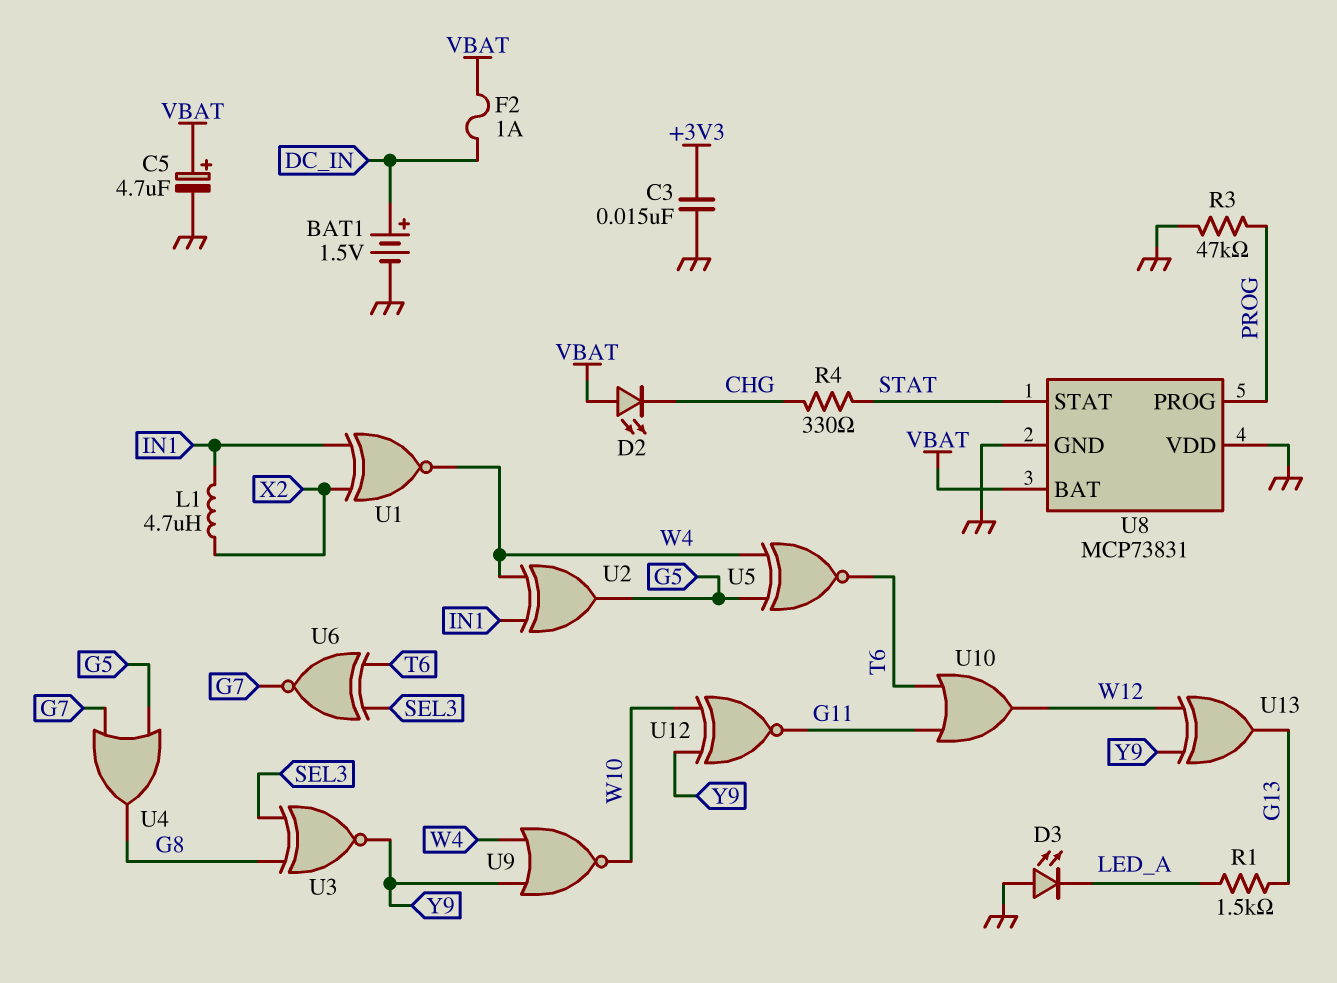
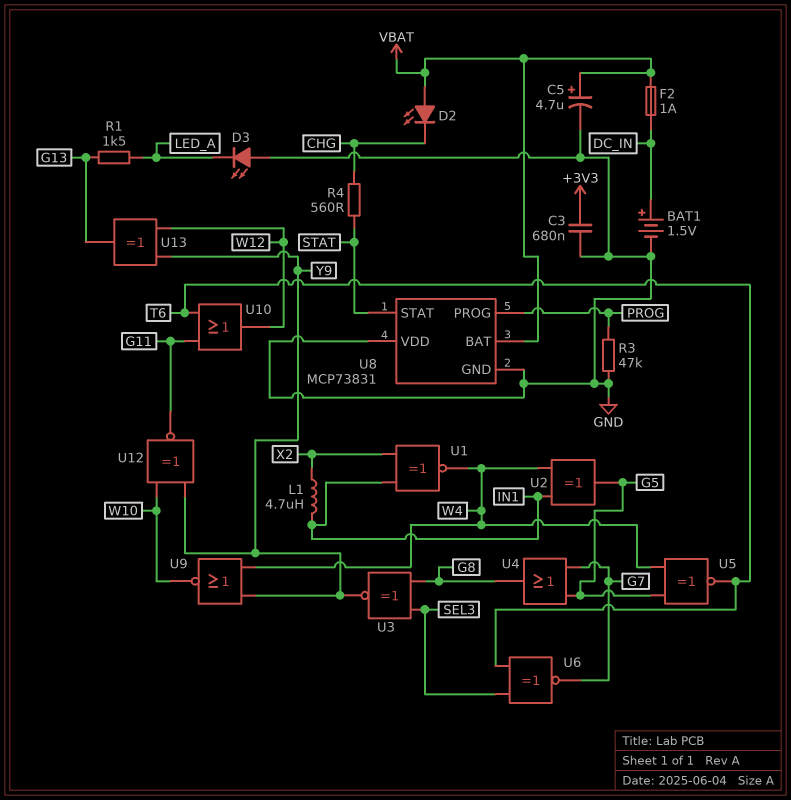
C3: 15nF (+3V3, GND) -> 680nF (+3V3, GND)
R4: 330 (CHG, STAT) -> 560 (CHG, STAT)

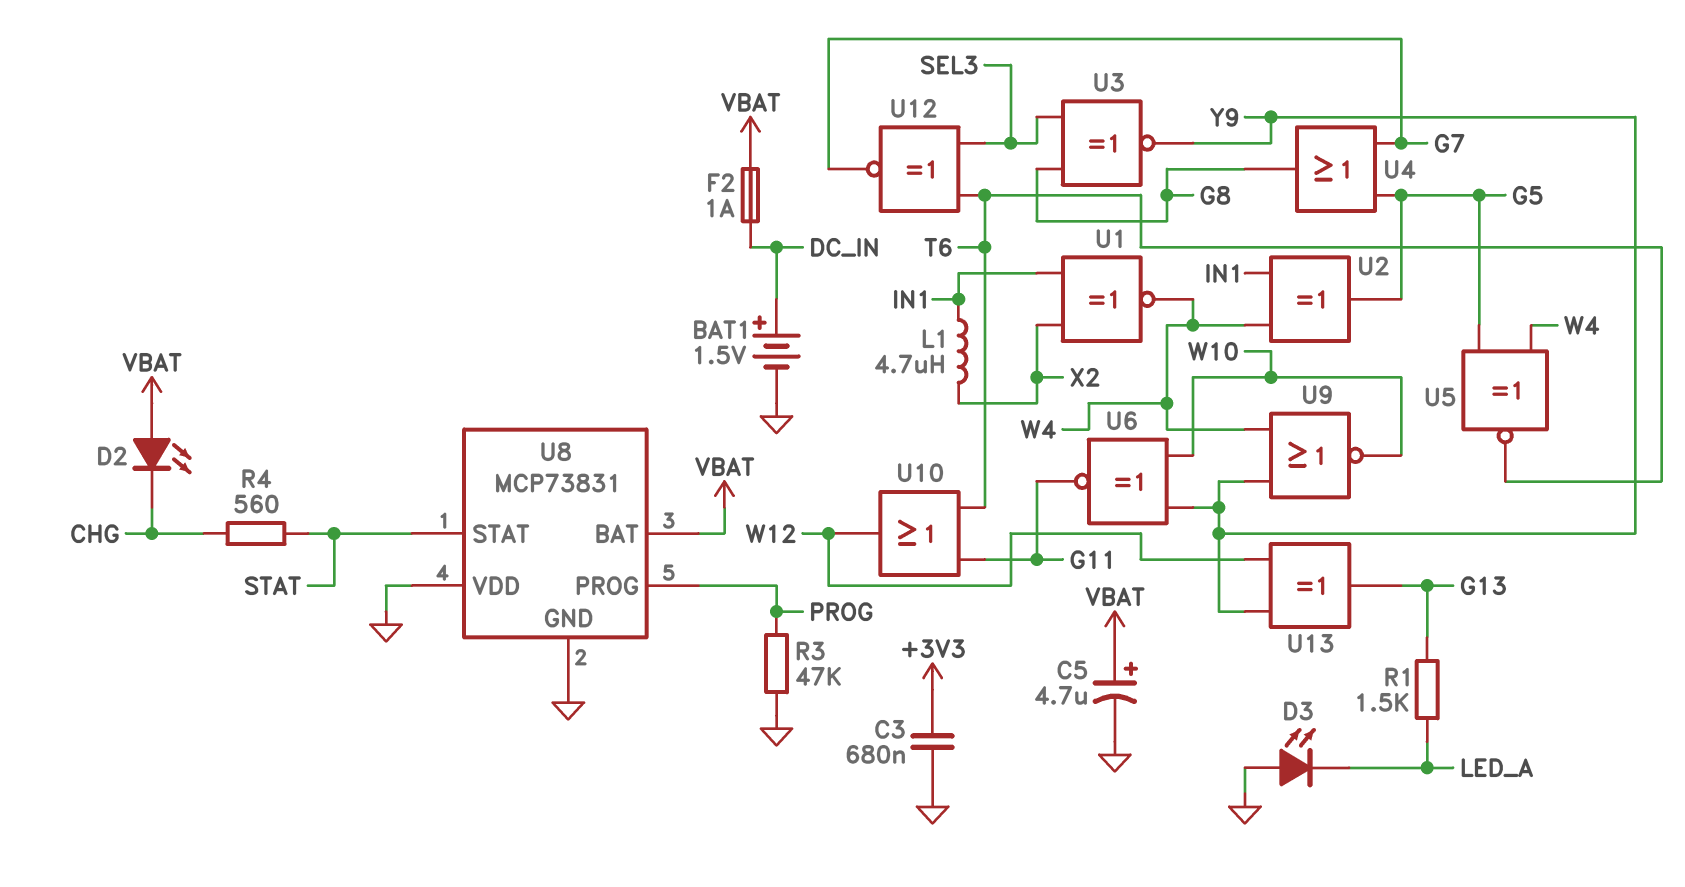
U6: XNOR (in SEL3, in T6, out G7) -> XNOR (in W10, in Y9, out G11)
U12: XNOR (in W10, in Y9, out G11) -> XNOR (in SEL3, in T6, out G7)

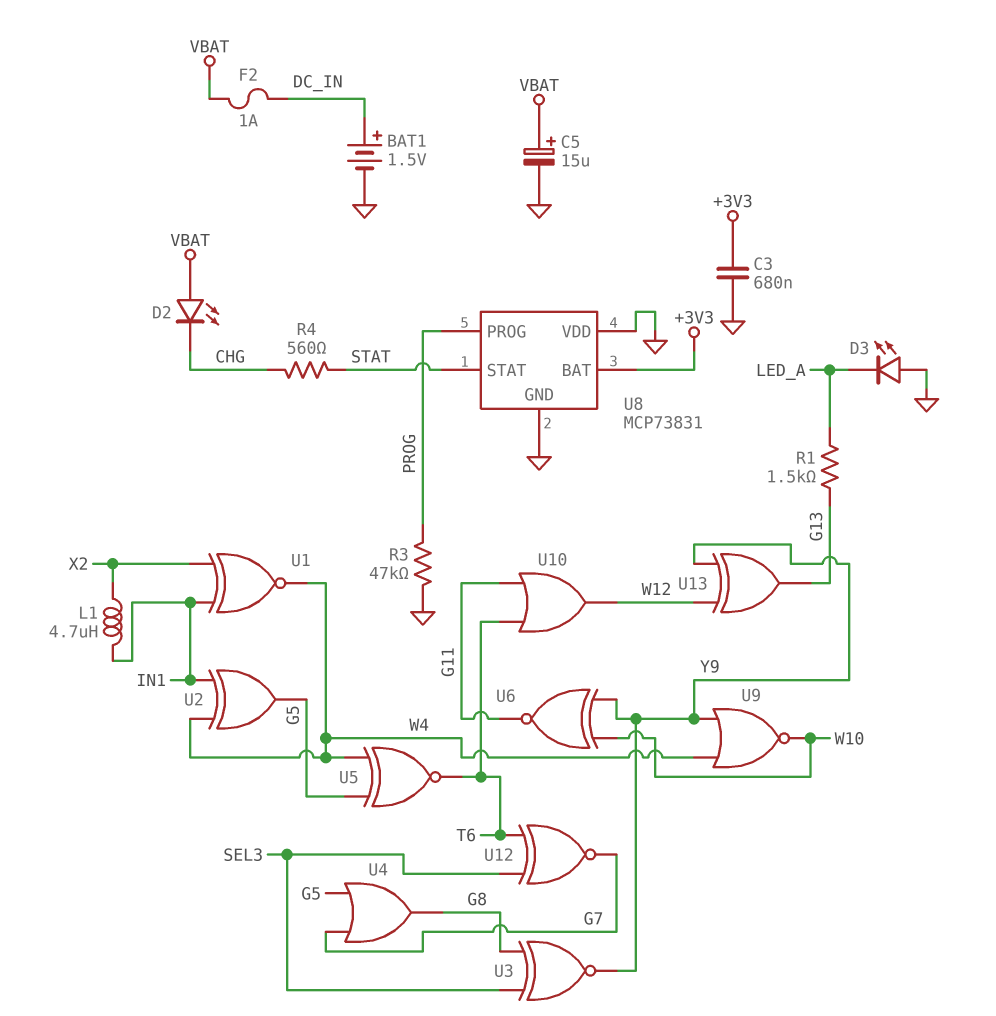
C5: 4.7uF (plus VBAT, minus GND) -> 15uF (plus VBAT, minus GND)
U8 pin BAT: VBAT -> +3V3

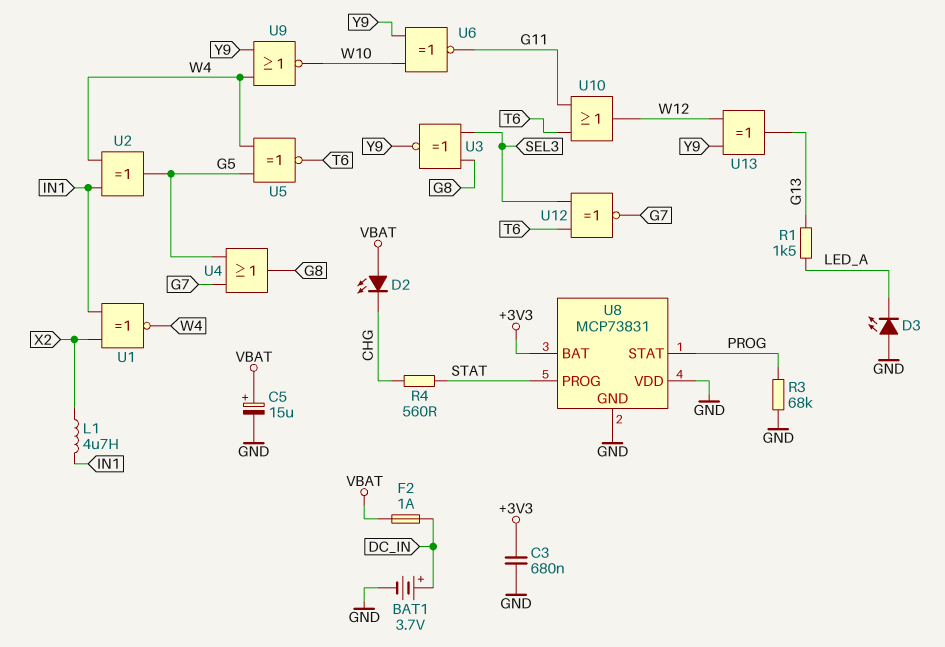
BAT1: 1.5V (plus DC_IN, minus GND) -> 3.7V (plus DC_IN, minus GND)
R3: 47k (GND, PROG) -> 68k (GND, PROG)
U8 pin PROG: PROG -> STAT
U8 pin STAT: STAT -> PROG

